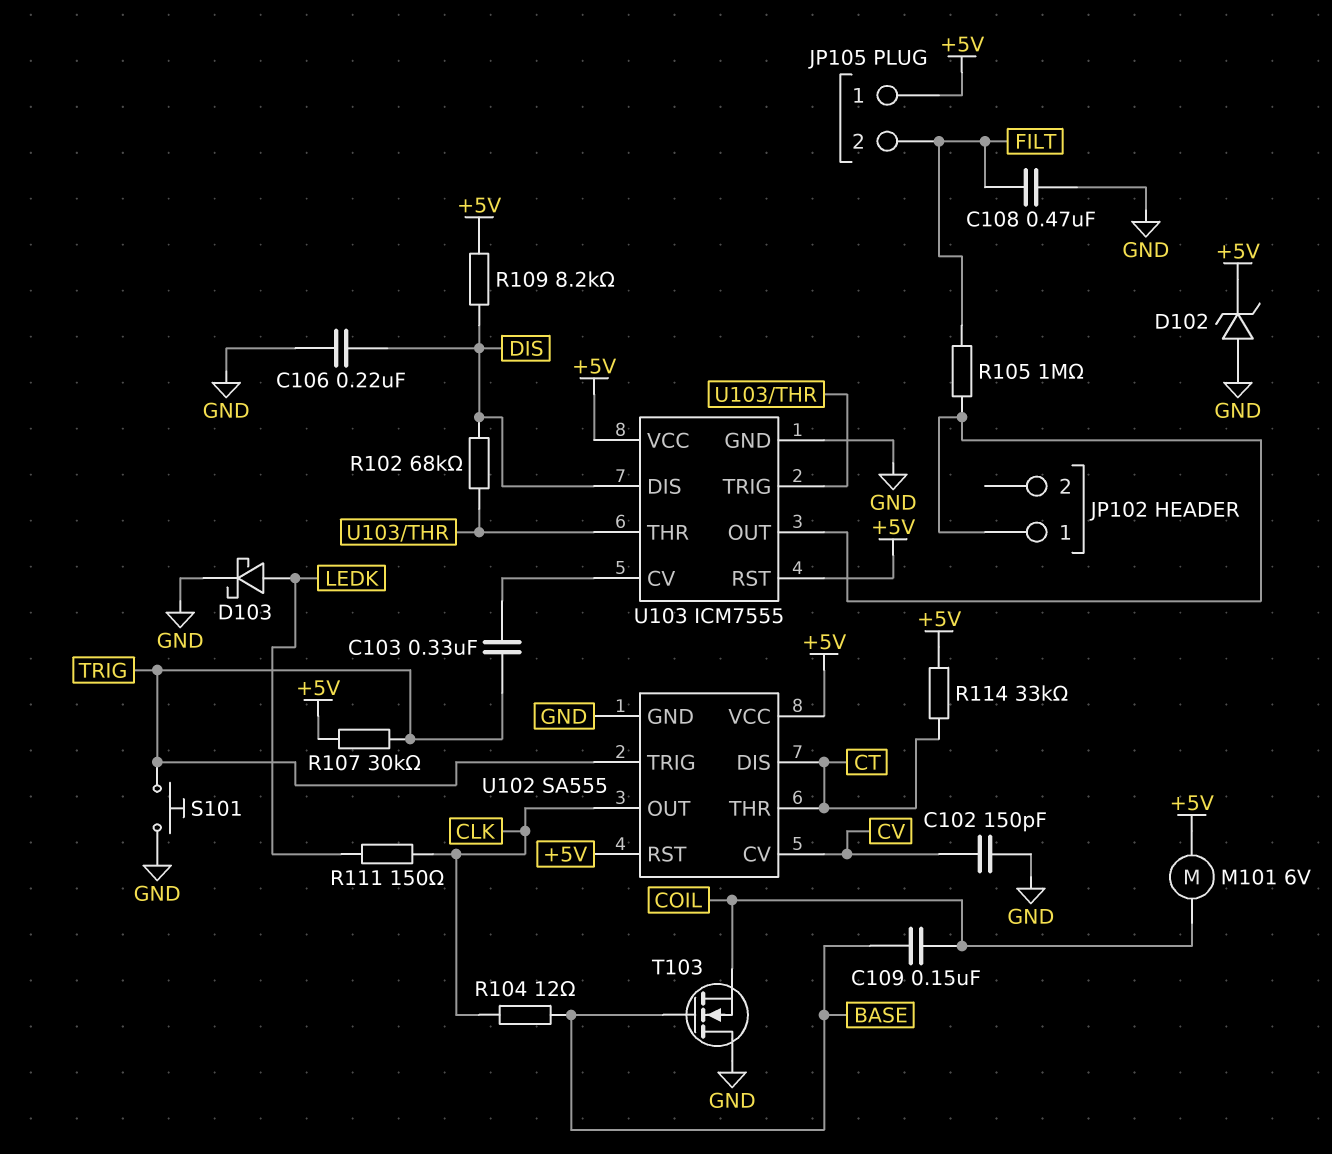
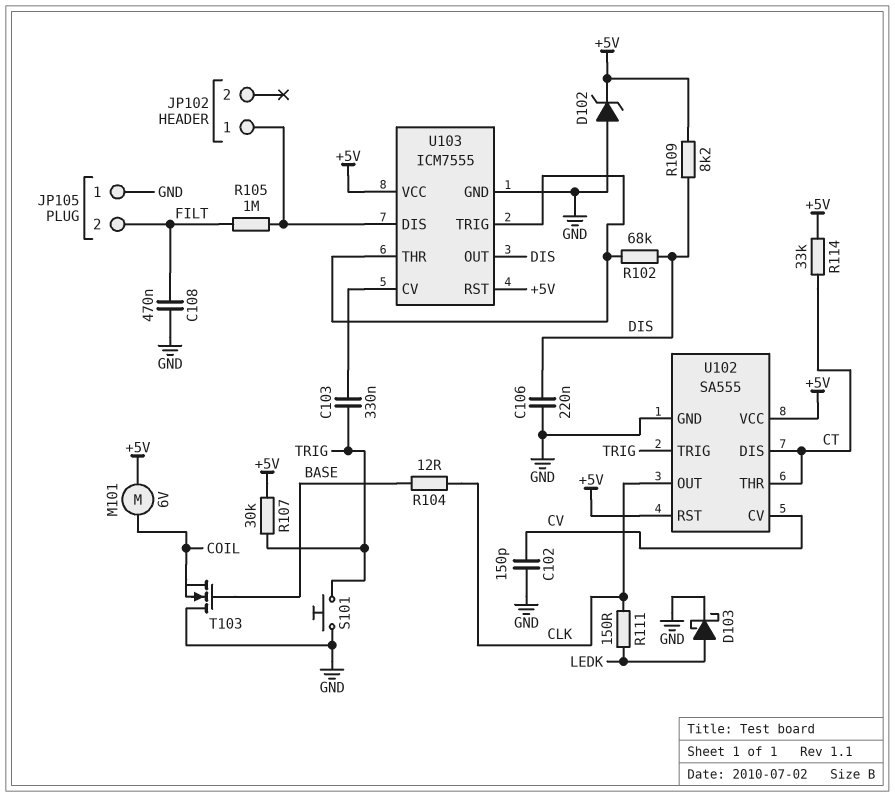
C109: 150nF (BASE, COIL) -> none
JP105 pin 1: +5V -> GND
U103 pin DIS: DIS -> JP102/1
U103 pin OUT: JP102/1 -> DIS

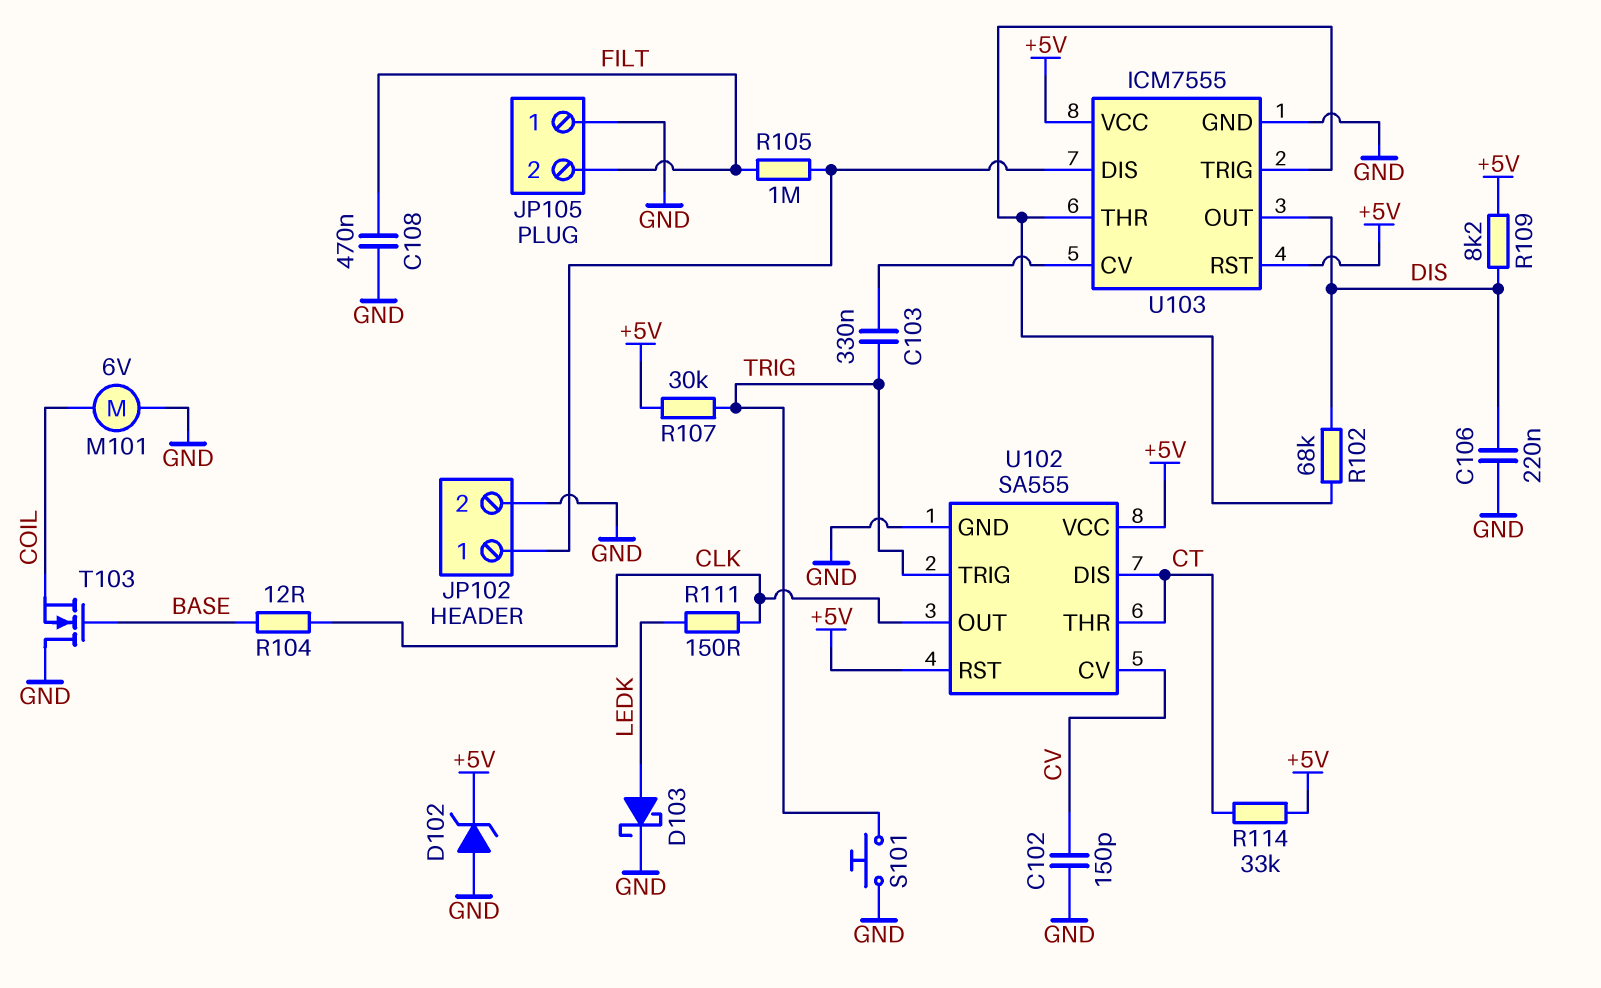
JP102 pin 2: none -> GND
M101: motor 6V (+5V, COIL) -> motor 6V (COIL, GND)

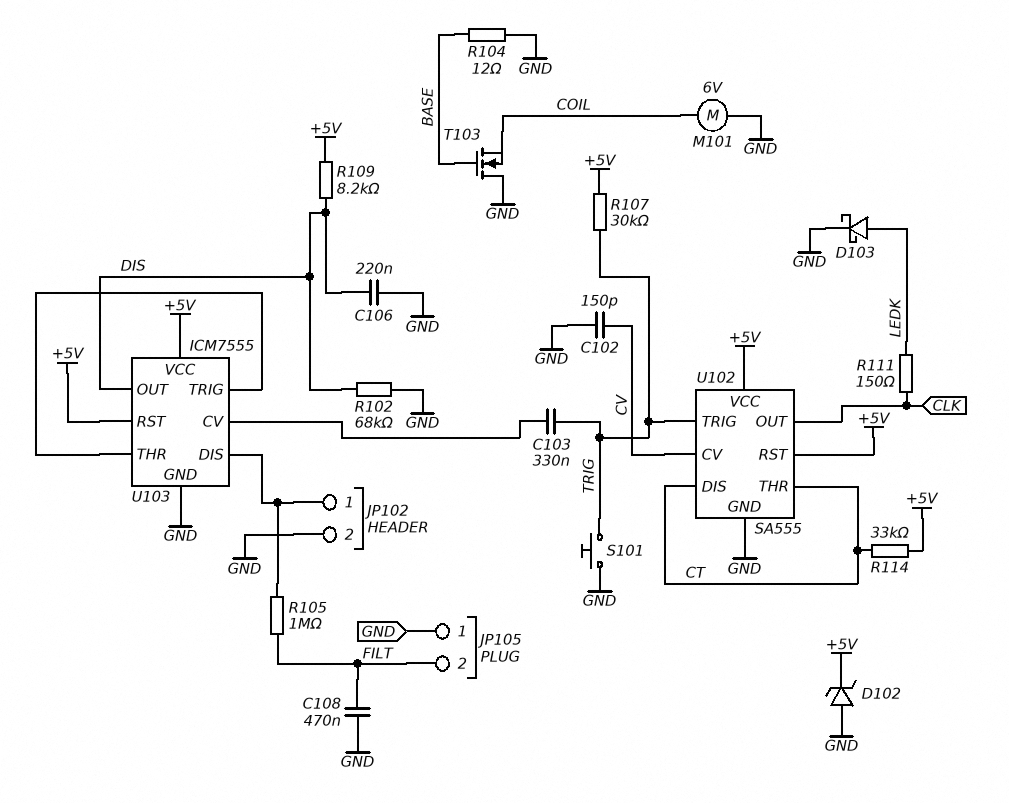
R102: 68k (DIS, U103/THR) -> 68k (DIS, GND)
R104: 12 (BASE, CLK) -> 12 (BASE, GND)

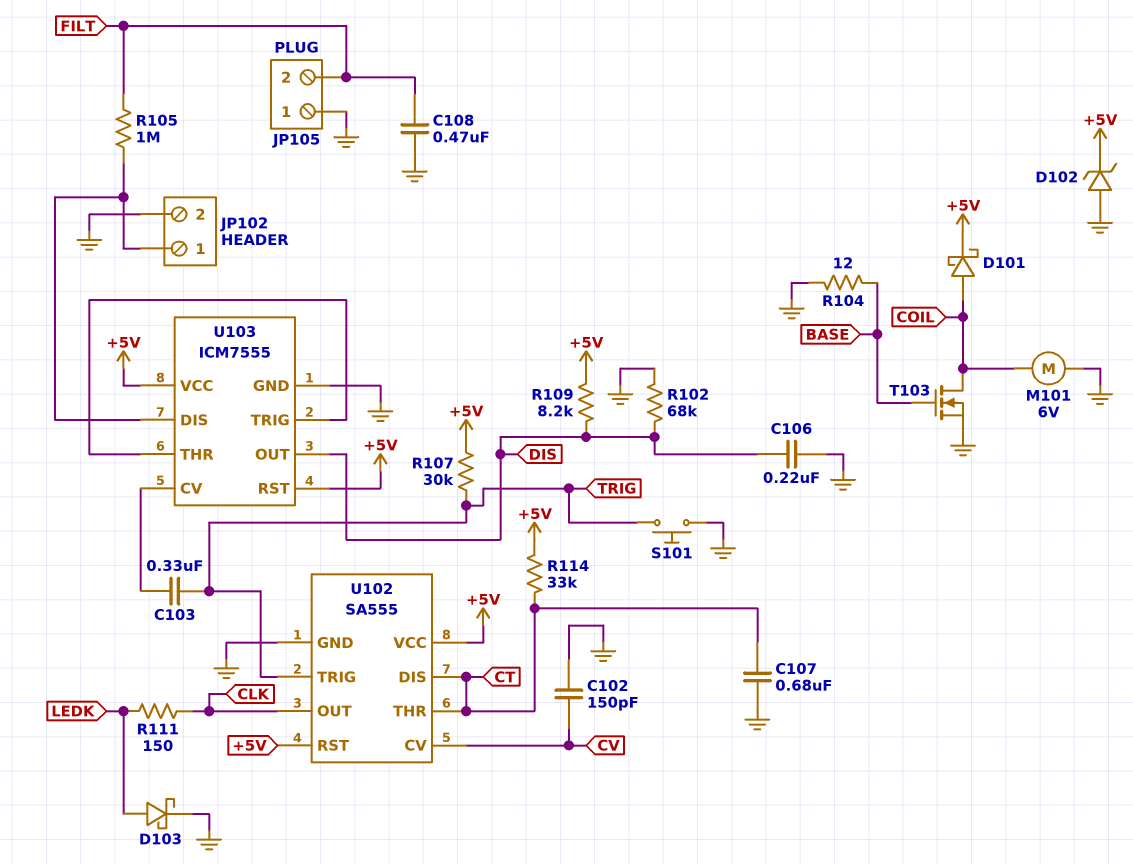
C107: none -> 680nF (CT, GND)
D101: none -> schottky (A COIL, K +5V)
T103: NMOS (G BASE, D GND, S COIL) -> NMOS (G BASE, D COIL, S GND)

